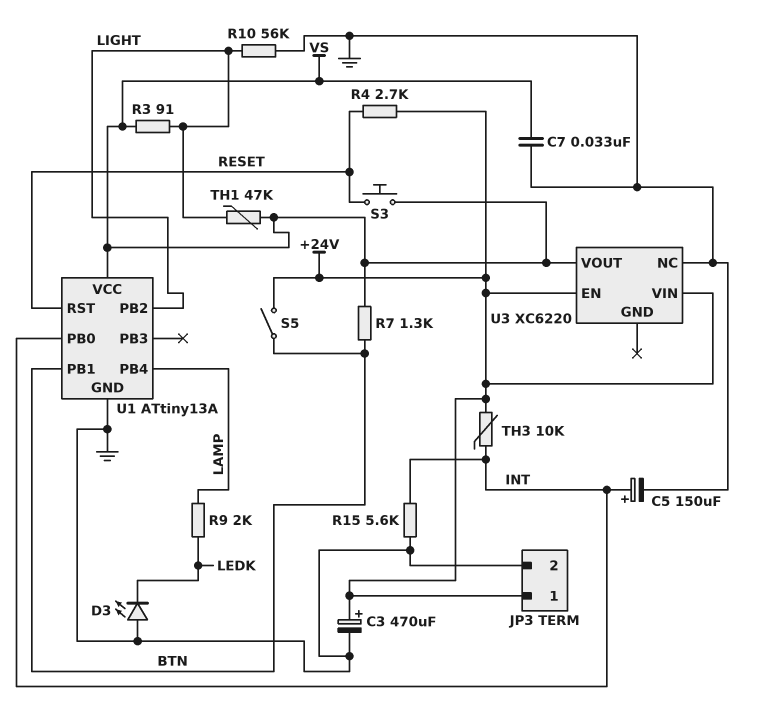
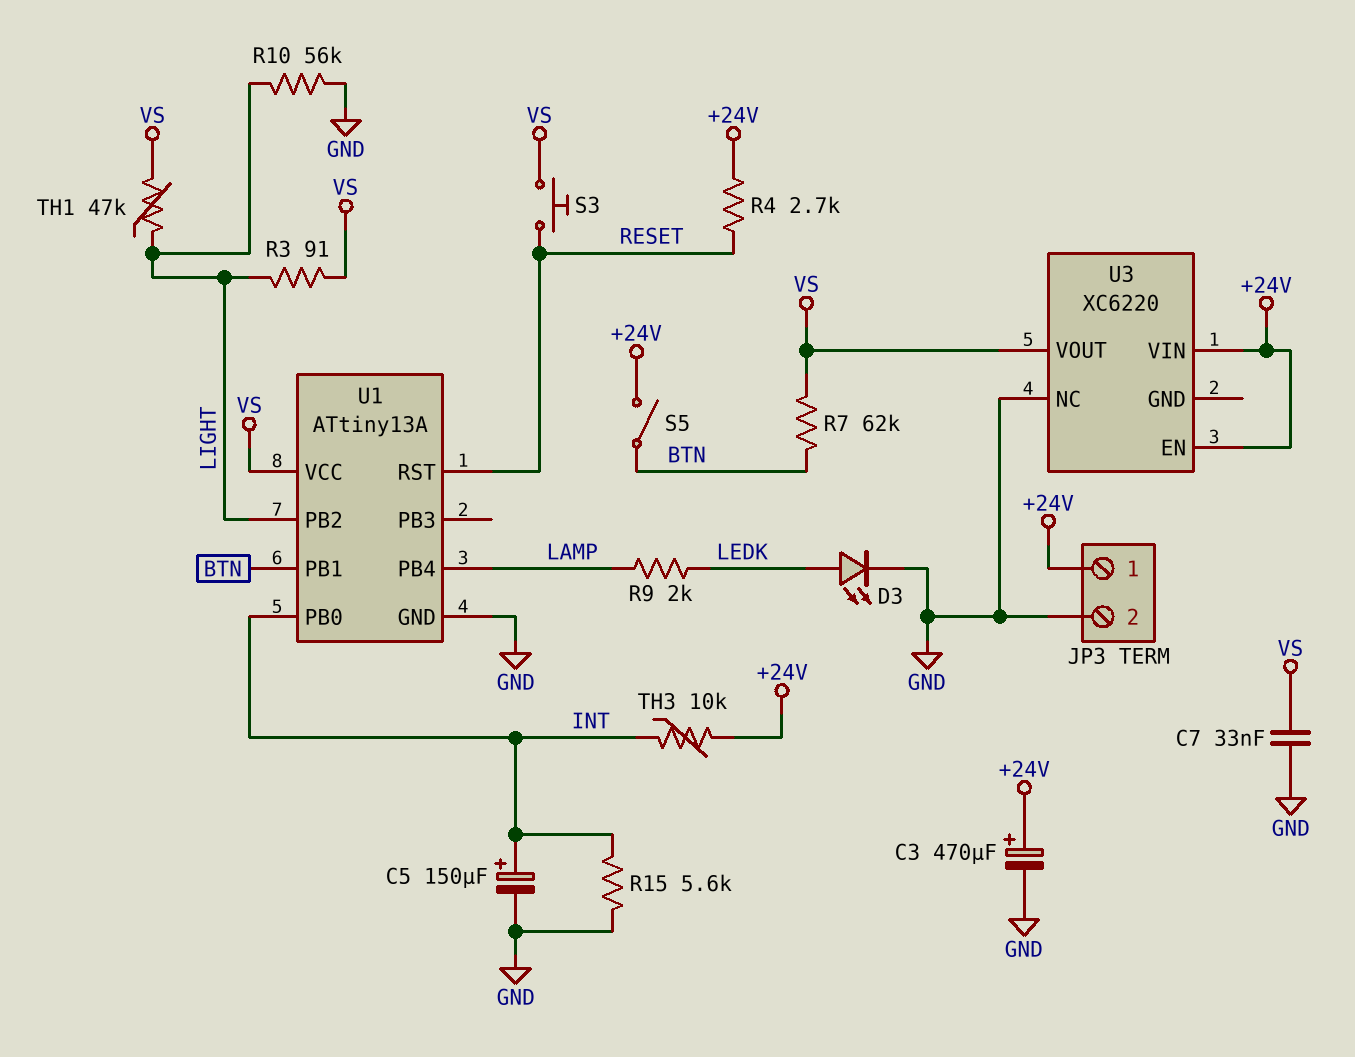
D3: LED (A GND, K LEDK) -> LED (A LEDK, K GND)
R7: 1.3k (BTN, VS) -> 62k (BTN, VS)

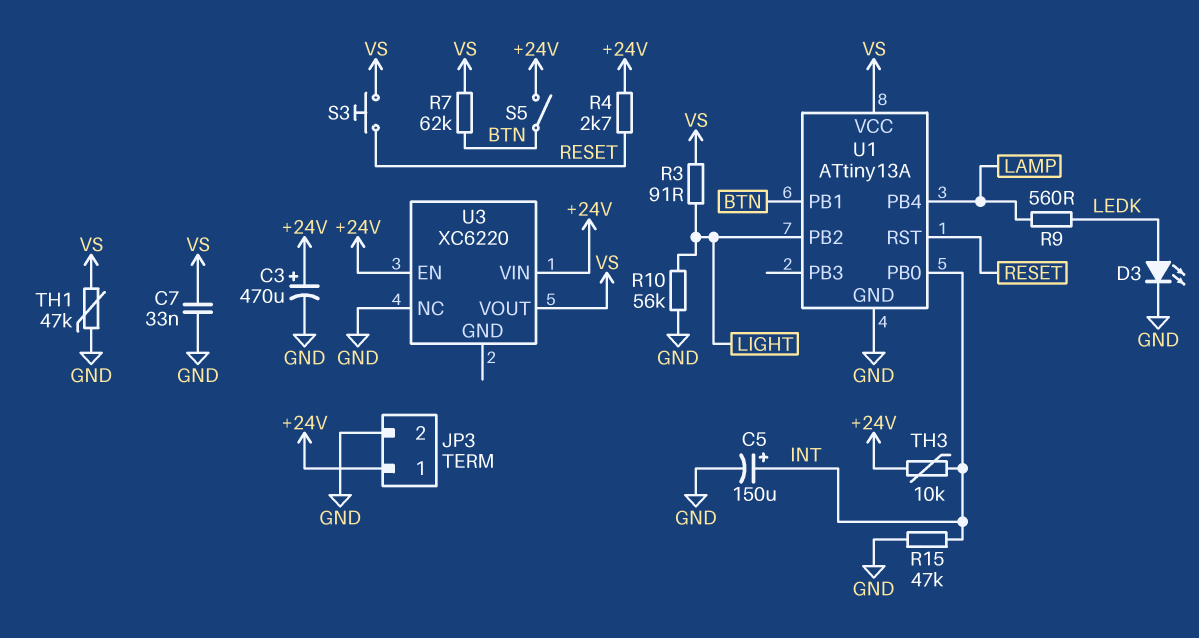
R9: 2k (LAMP, LEDK) -> 560 (LAMP, LEDK)
R15: 5.6k (GND, INT) -> 47k (GND, INT)
TH1: 47k (LIGHT, VS) -> 47k (GND, VS)

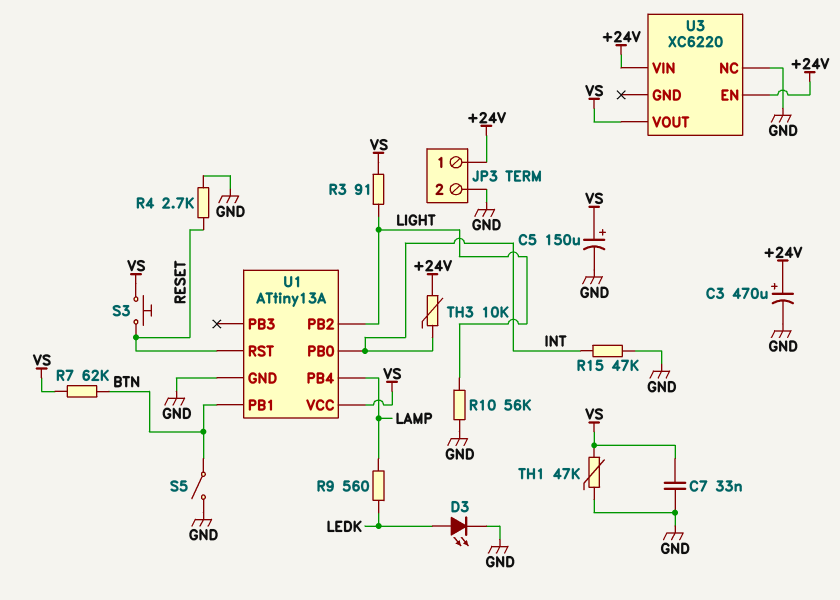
C5: 150uF (plus INT, minus GND) -> 150uF (plus VS, minus GND)
R4: 2.7k (+24V, RESET) -> 2.7k (GND, RESET)
S5: switch (+24V, BTN) -> switch (BTN, GND)

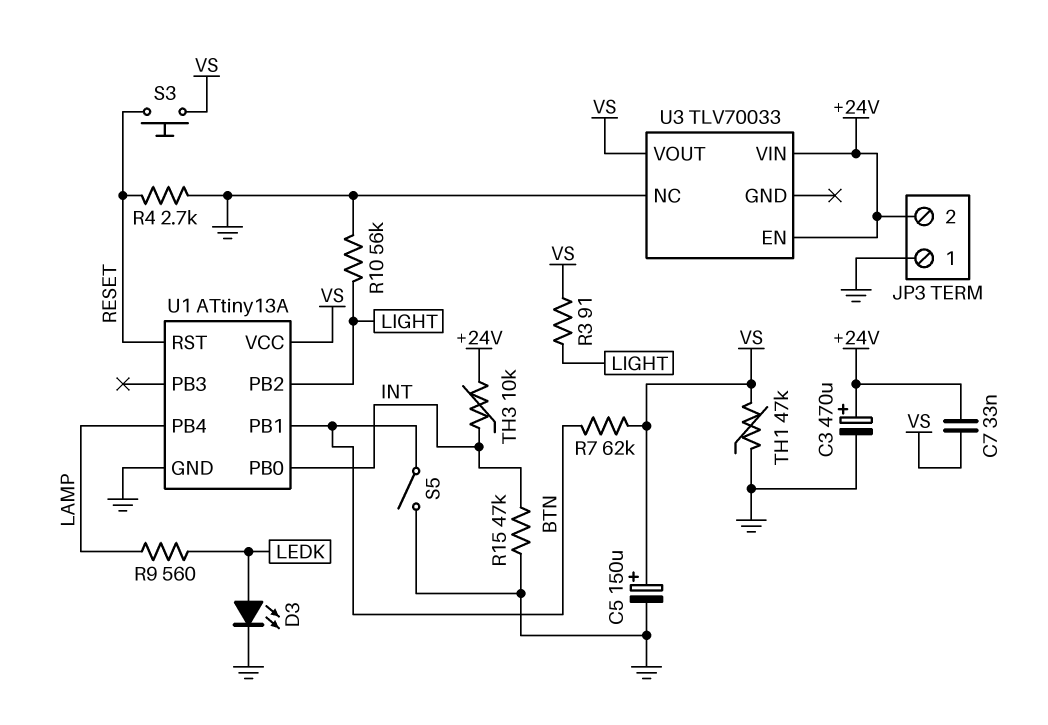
C7: 33nF (GND, VS) -> 33nF (+24V, VS)
JP3 pin 1: +24V -> GND
JP3 pin 2: GND -> +24V
U3: XC6220 -> TLV70033

